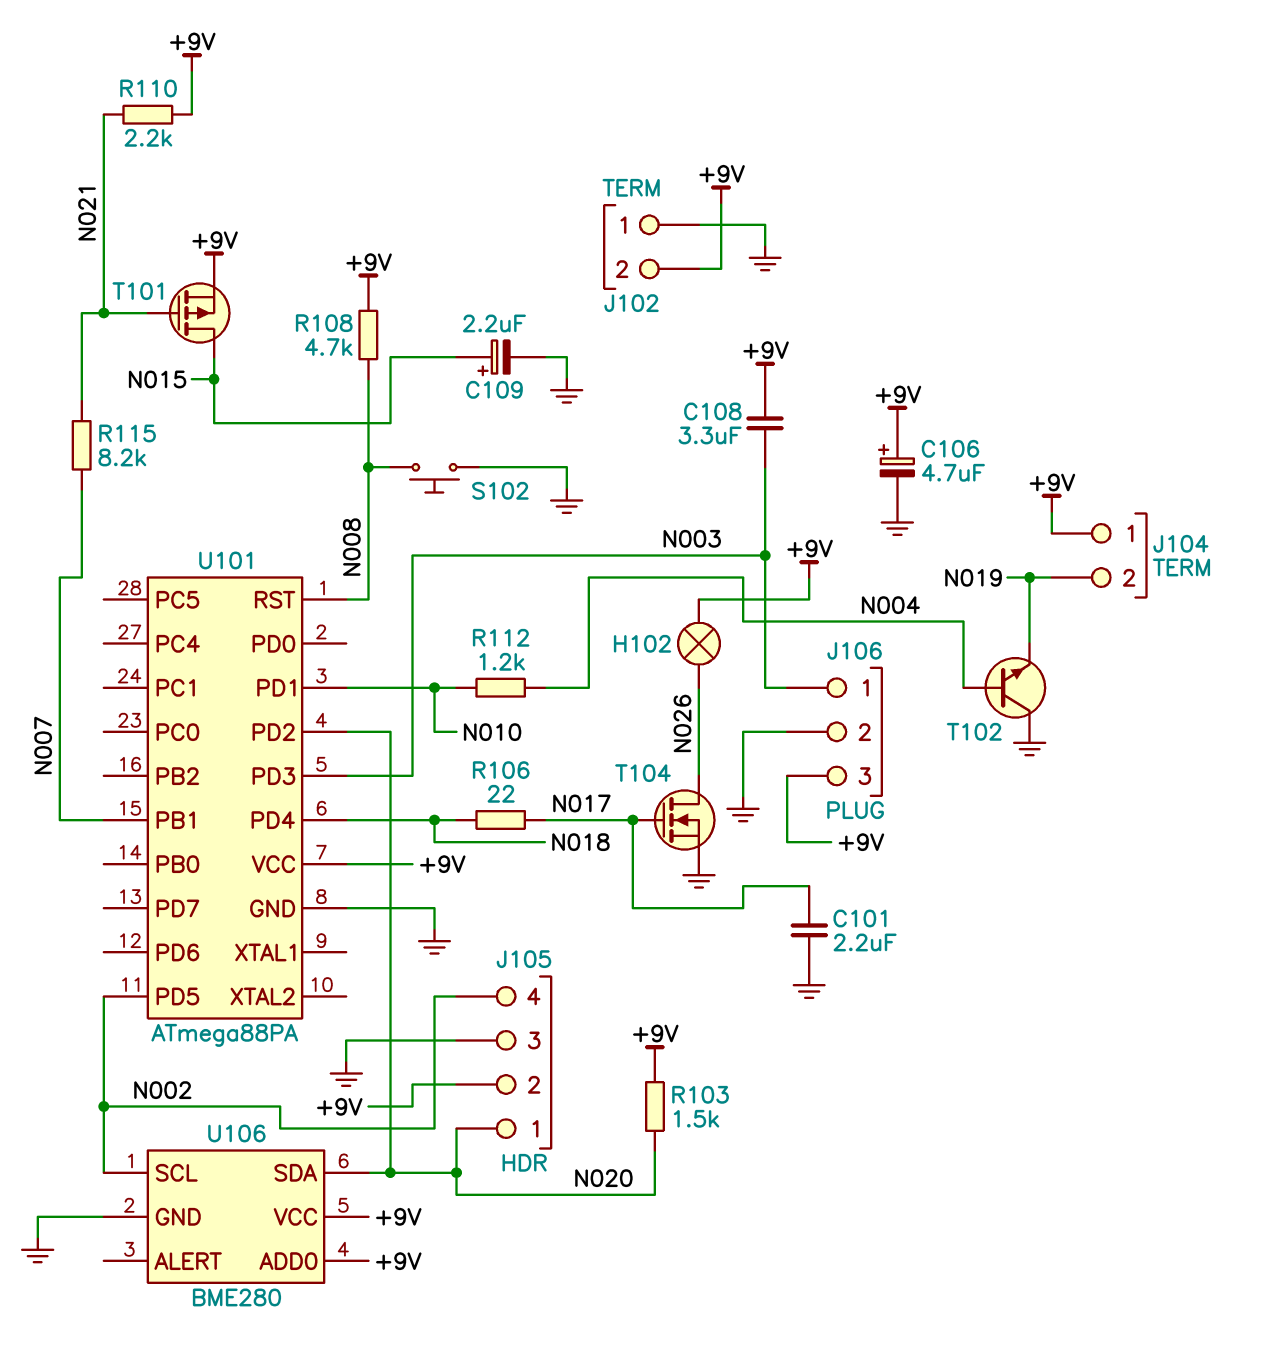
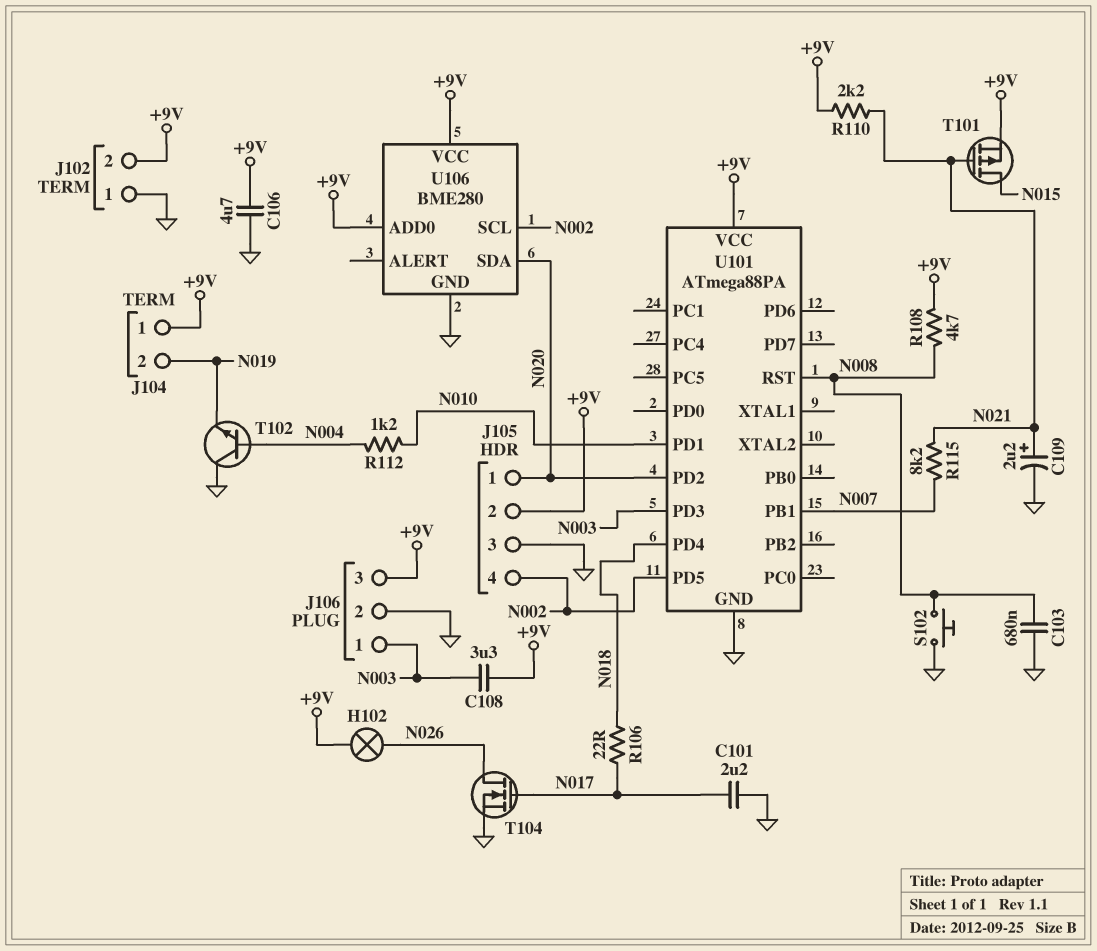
C103: none -> 680nF (GND, N008)
C106: 4.7uF (plus +9V, minus GND) -> 4.7uF (+9V, GND)
C109: 2.2uF (plus N015, minus GND) -> 2.2uF (plus N021, minus GND)
R103: 1.5k (+9V, N020) -> none

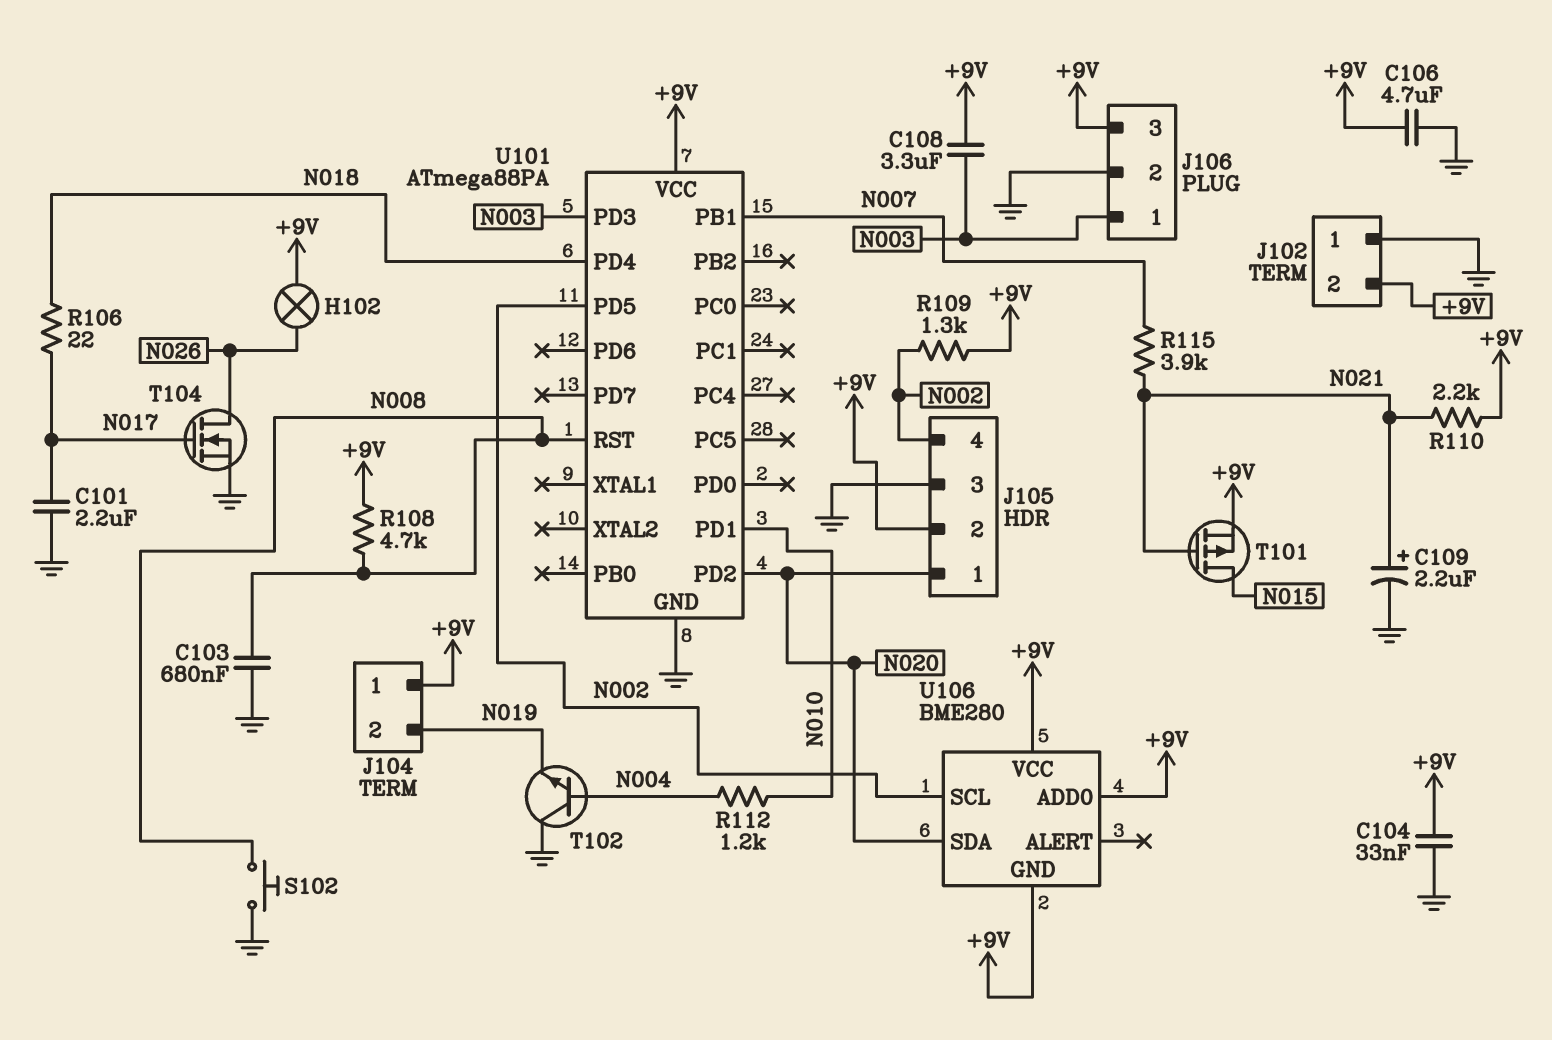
C104: none -> 33nF (+9V, GND)
R109: none -> 1.3k (+9V, N002)
R115: 8.2k (N007, N021) -> 3.9k (N007, N021)
U106 pin GND: GND -> +9V

